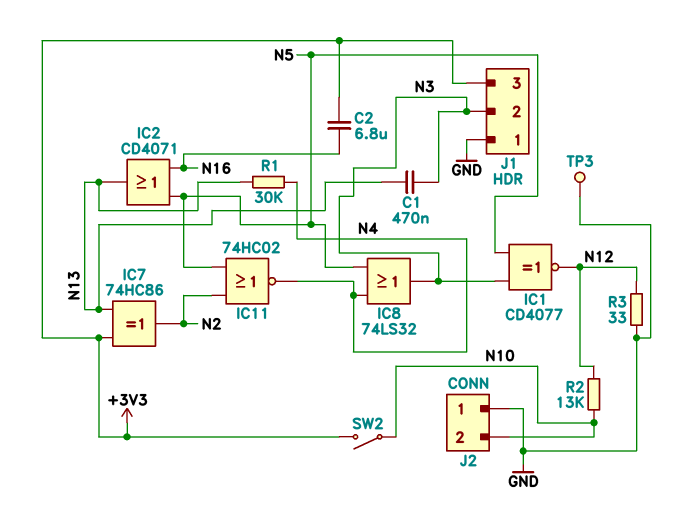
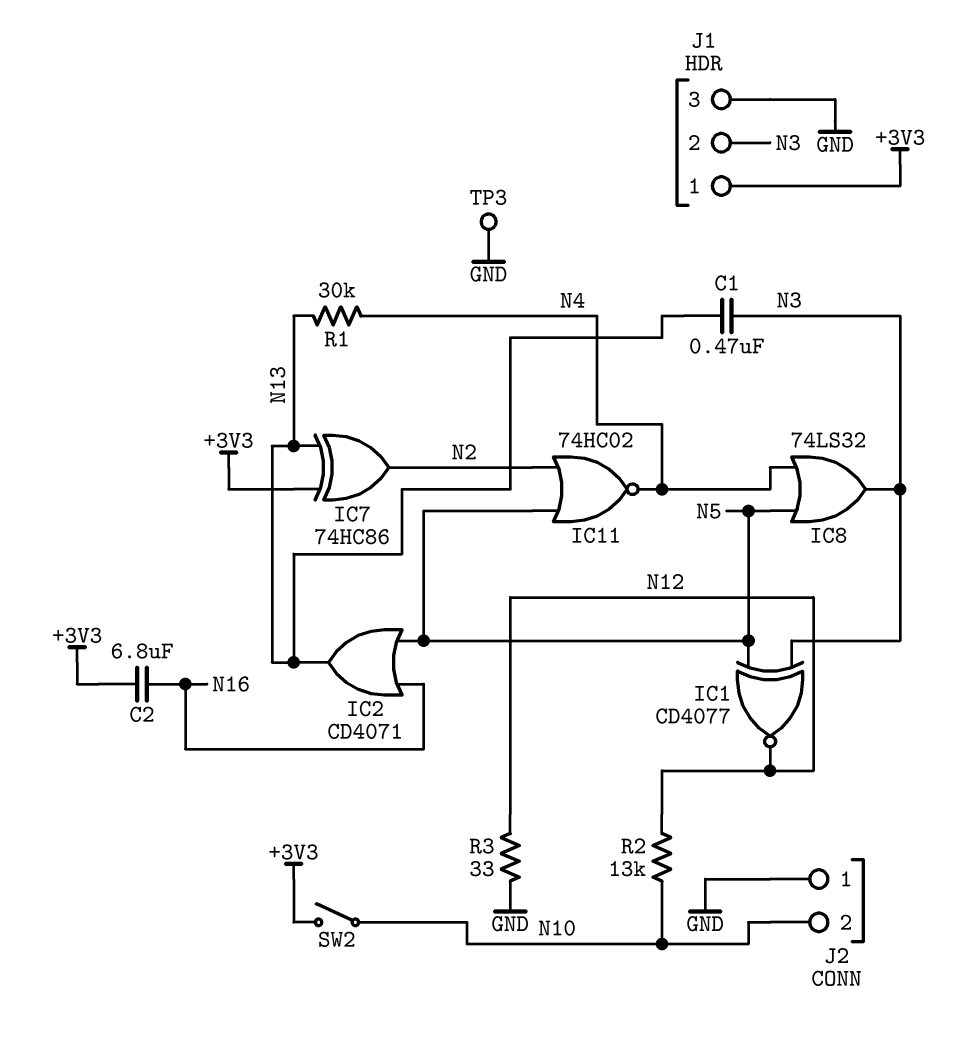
J1 pin 1: GND -> +3V3
J1 pin 3: +3V3 -> GND

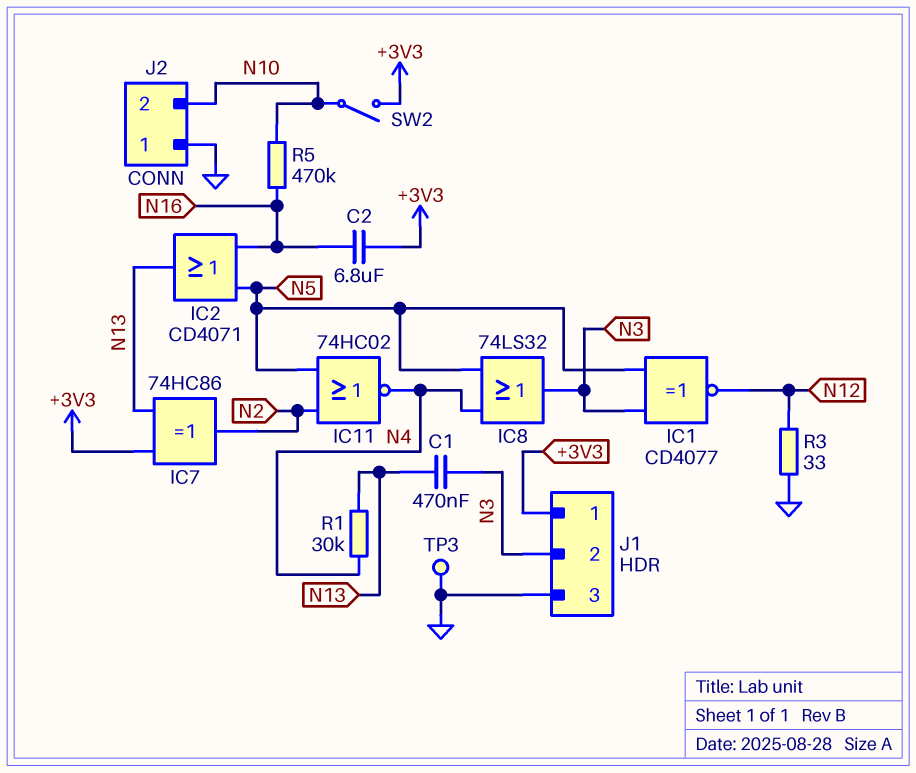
R2: 13k (N10, N12) -> none
R5: none -> 470k (N10, N16)

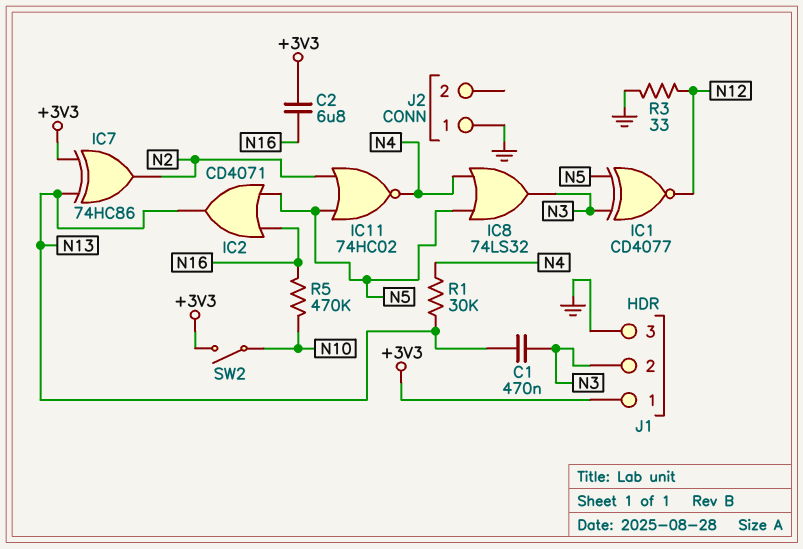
J2 pin 2: N10 -> none
TP3: test point (GND) -> none

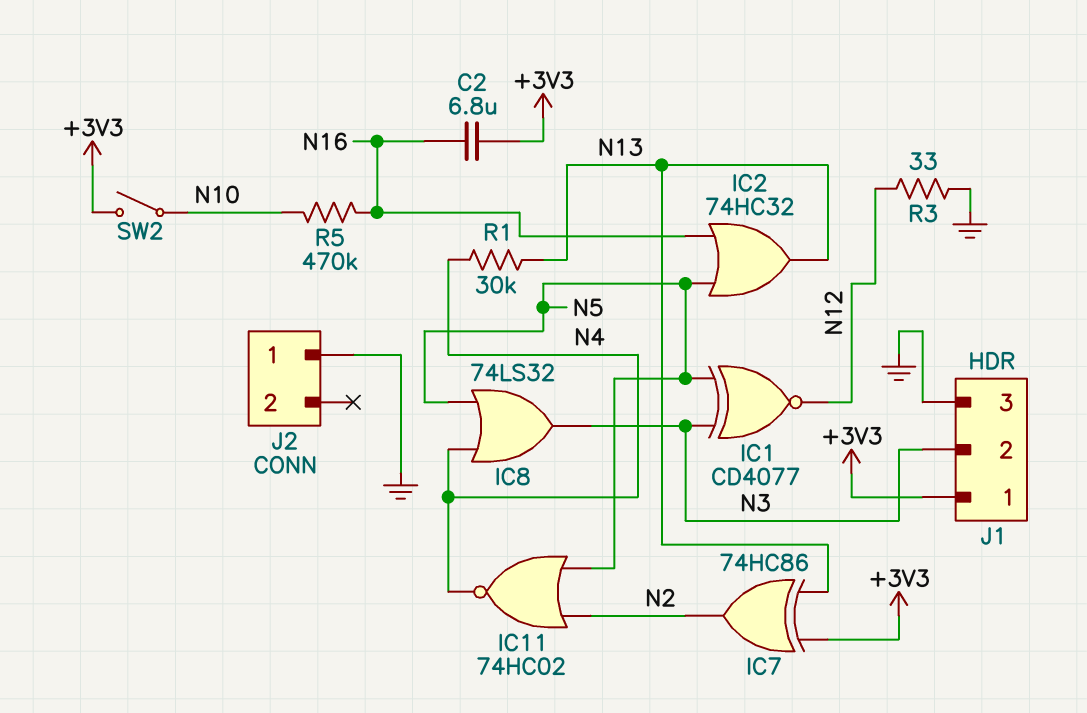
C1: 470nF (N3, N13) -> none
IC2: OR CD4071 (in N5, in N16, out N13) -> OR 74HC32 (in N5, in N16, out N13)

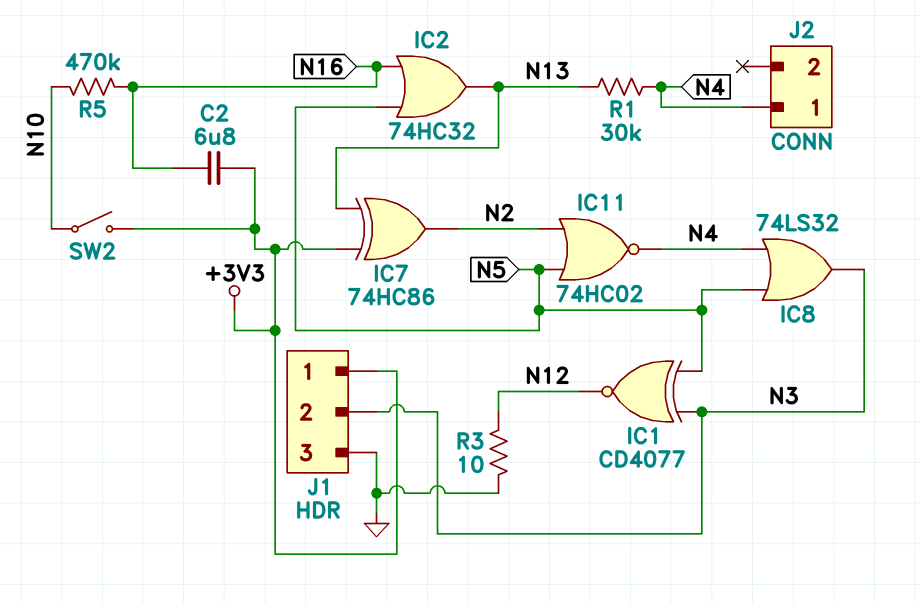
J2 pin 1: GND -> N4
R3: 33 (GND, N12) -> 10 (GND, N12)

